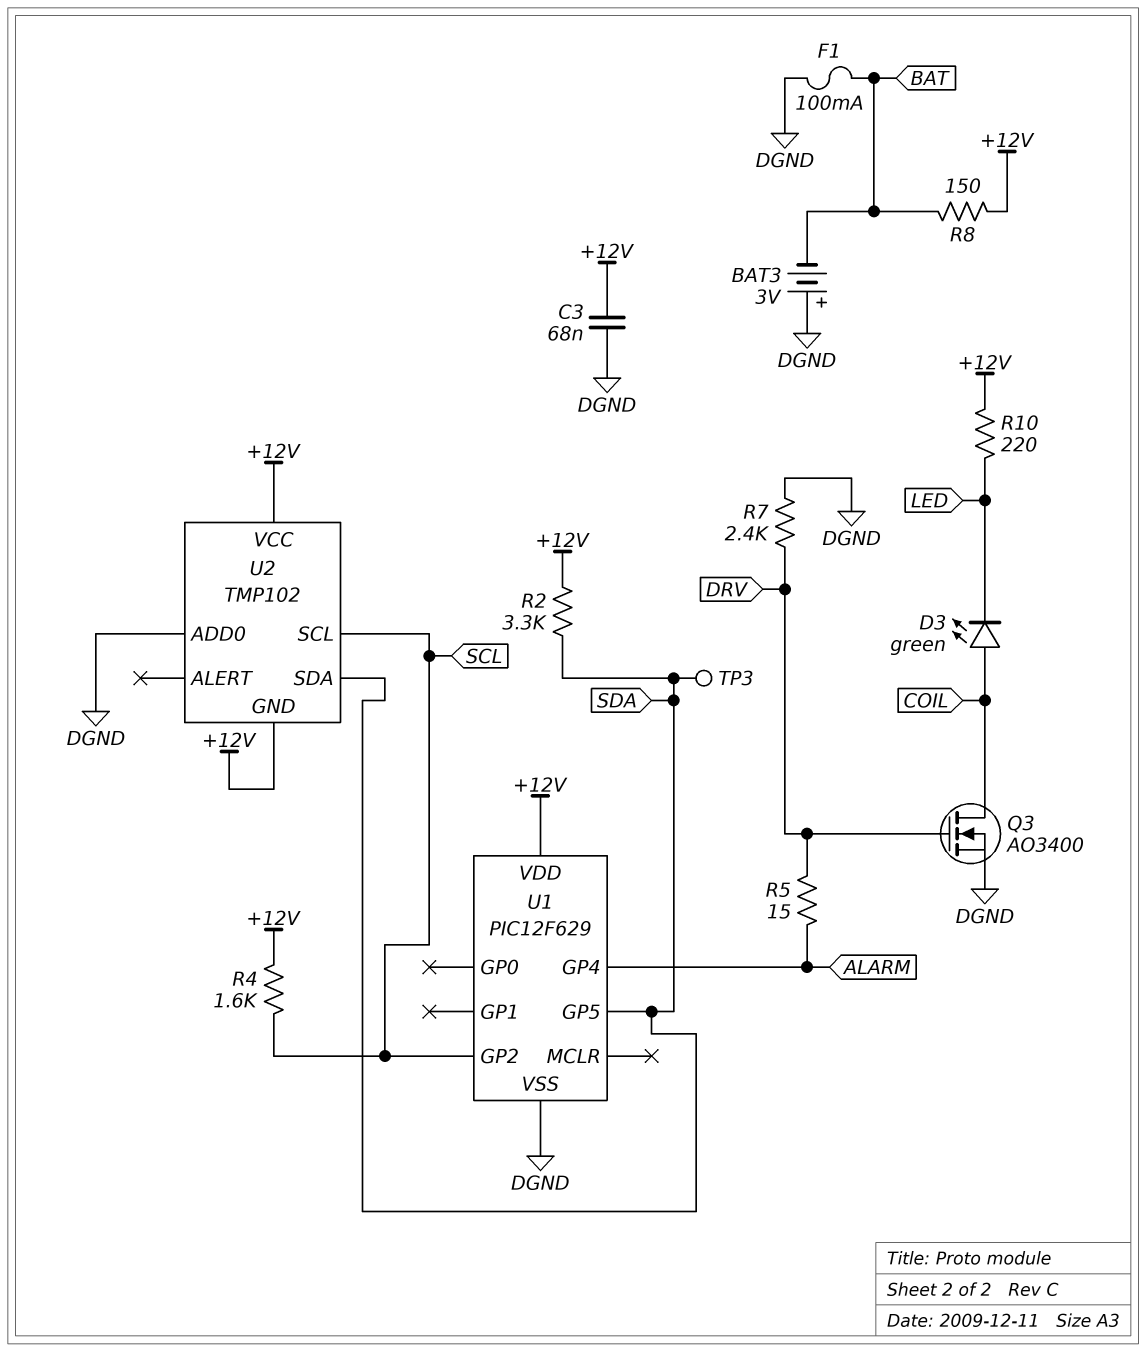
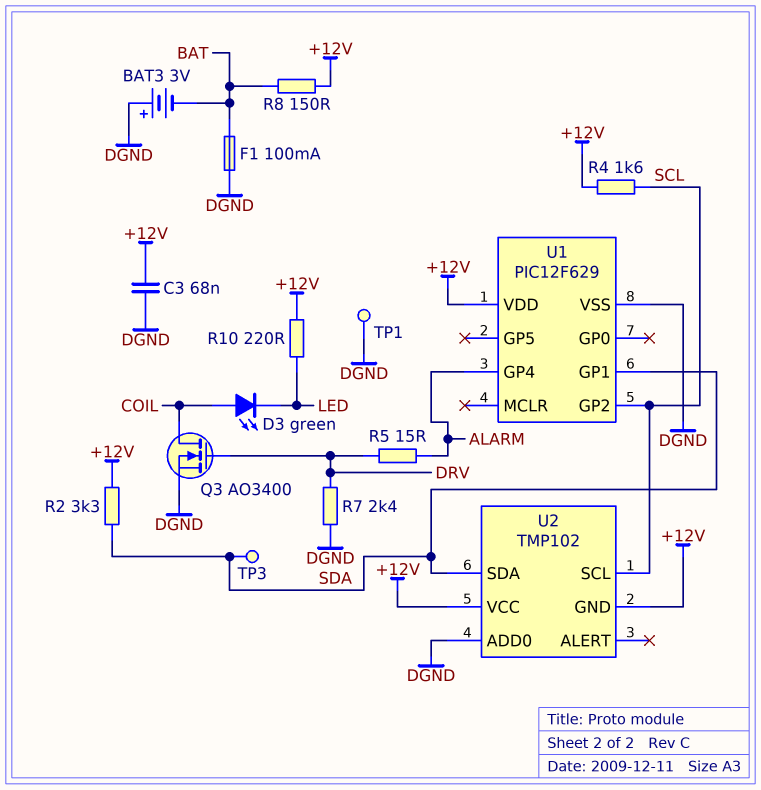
TP1: none -> test point (DGND)
U1 pin GP1: none -> SDA
U1 pin GP5: SDA -> none

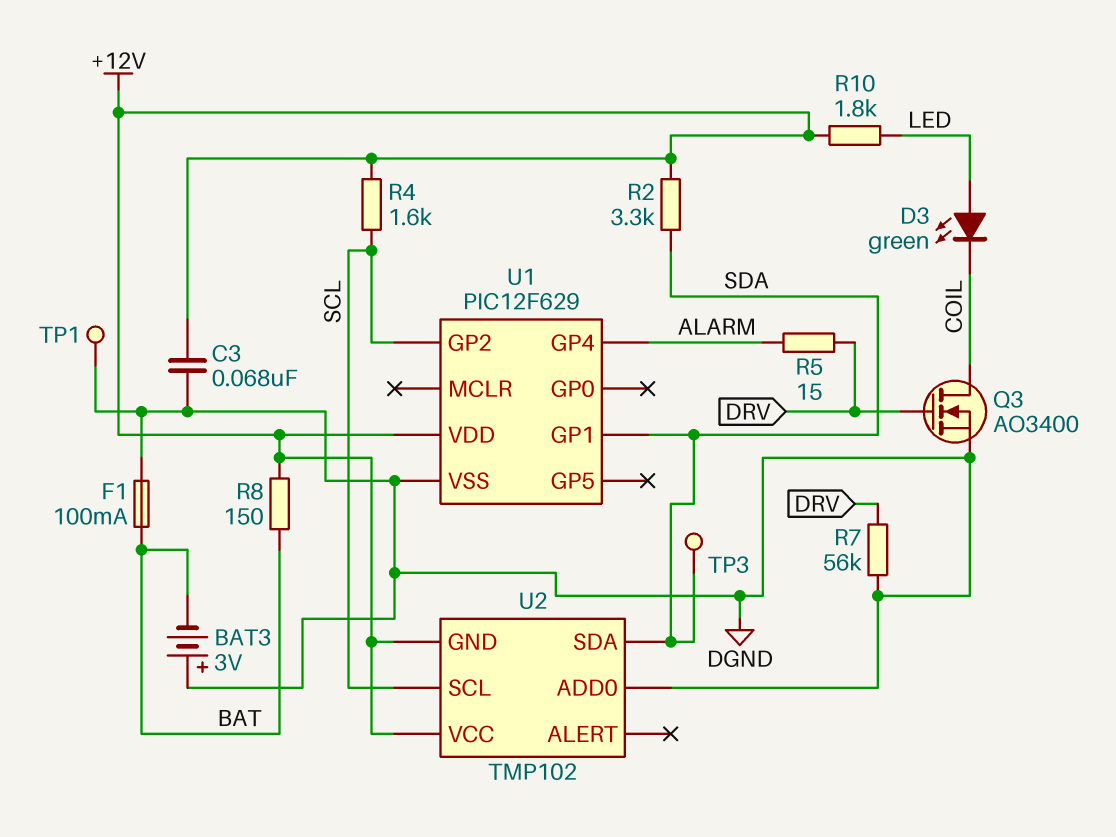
D3: LED green (A COIL, K LED) -> LED green (A LED, K COIL)
R7: 2.4k (DGND, DRV) -> 56k (DGND, DRV)
R10: 220 (+12V, LED) -> 1.8k (+12V, LED)

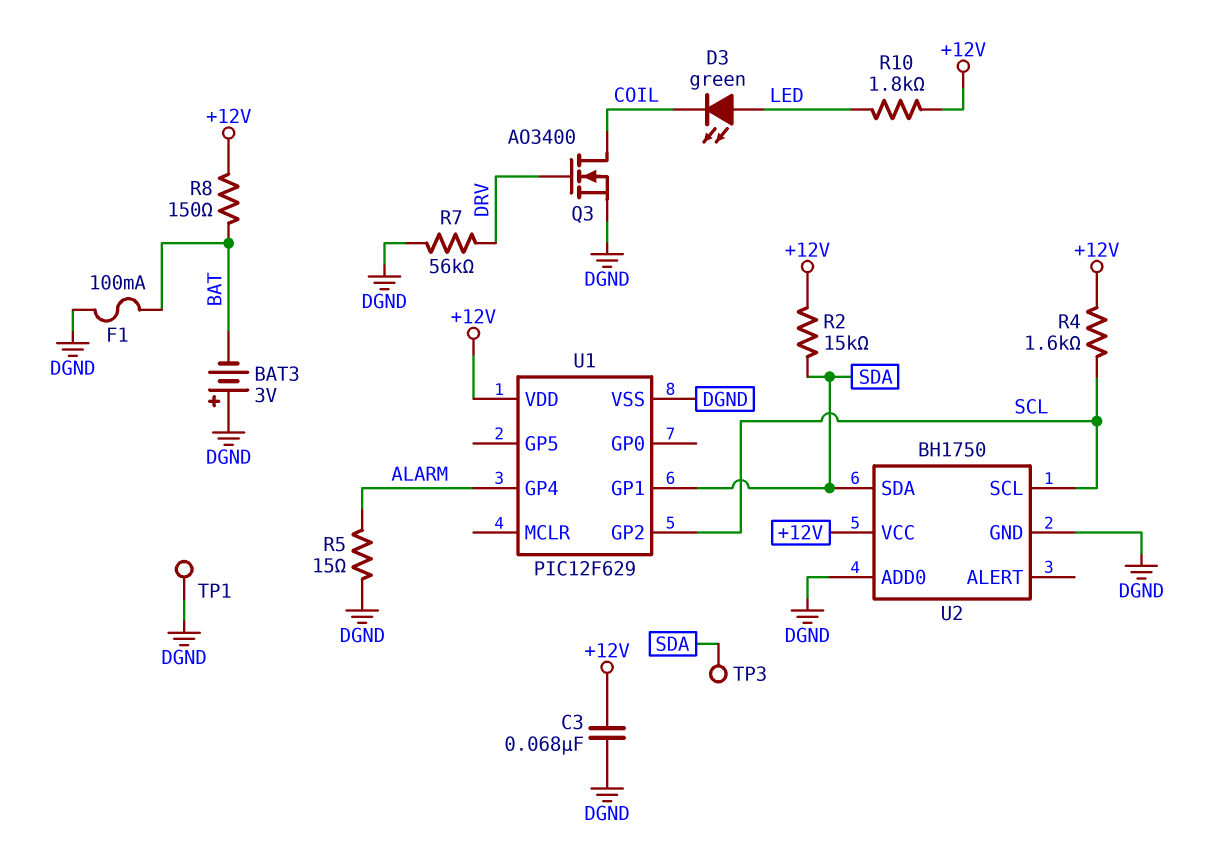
R2: 3.3k (+12V, SDA) -> 15k (+12V, SDA)
R5: 15 (ALARM, DRV) -> 15 (ALARM, DGND)
U2: TMP102 -> BH1750
U2 pin GND: +12V -> DGND

